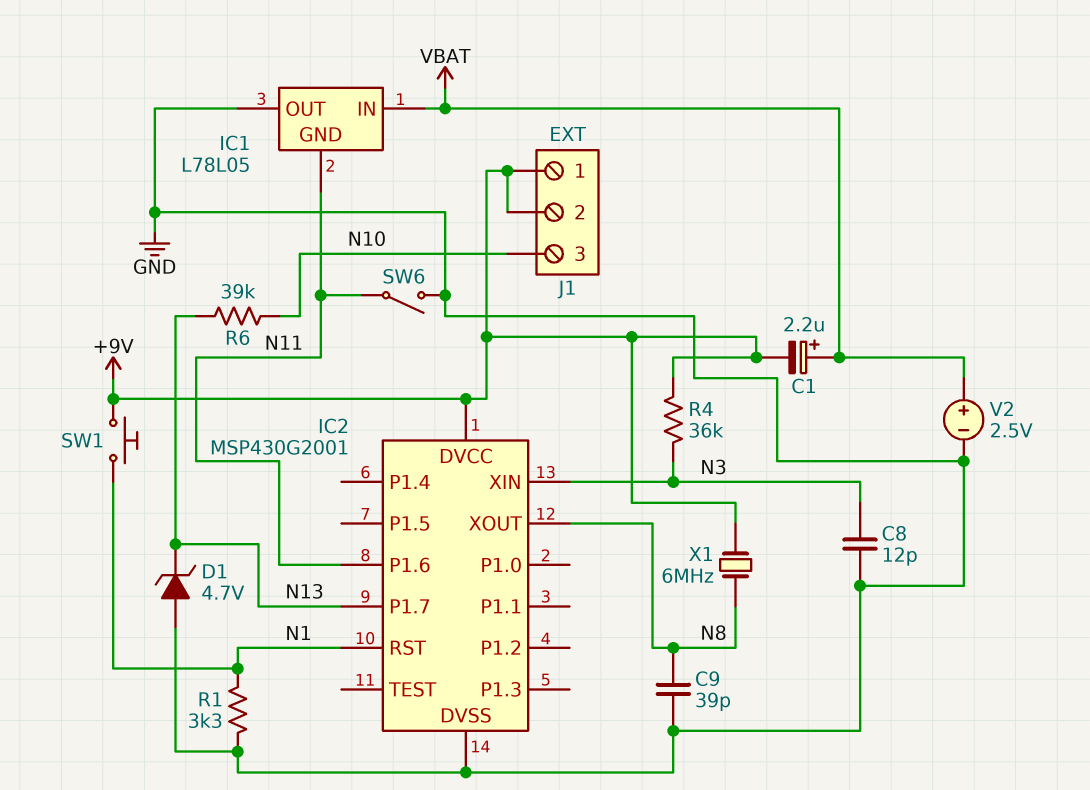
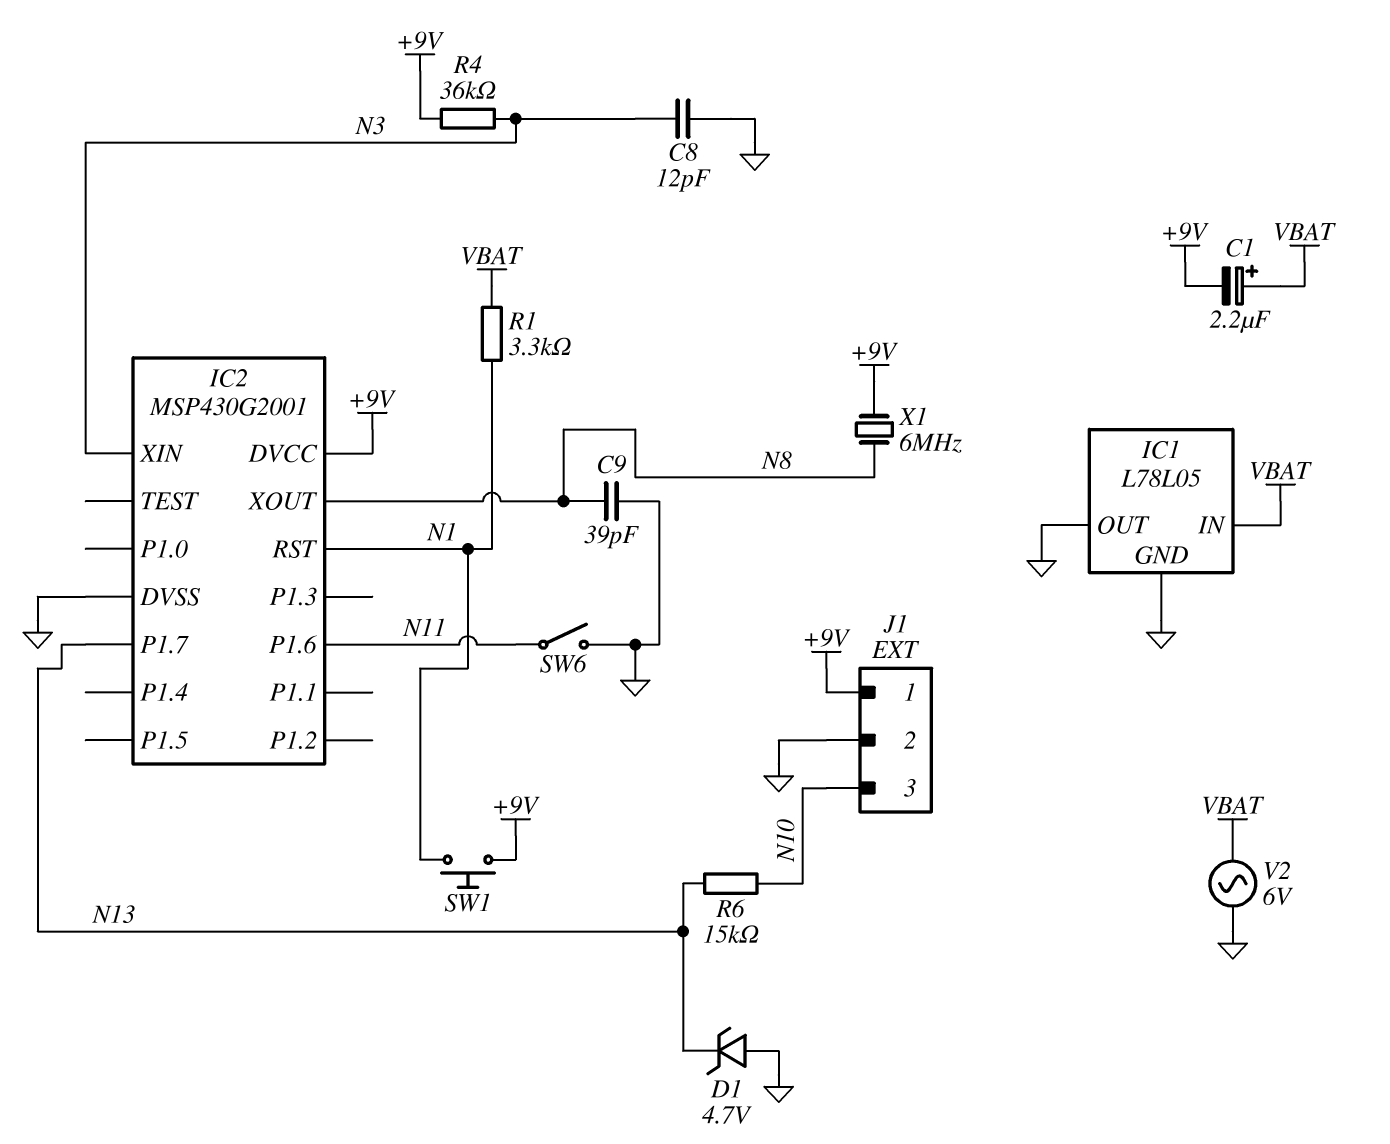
IC1 pin GND: N11 -> GND
J1 pin 2: +9V -> GND
R1: 3.3k (GND, N1) -> 3.3k (N1, VBAT)
R6: 39k (N10, N13) -> 15k (N10, N13)
V2: 2.5V (plus VBAT, minus GND) -> AC 6V (GND, VBAT)

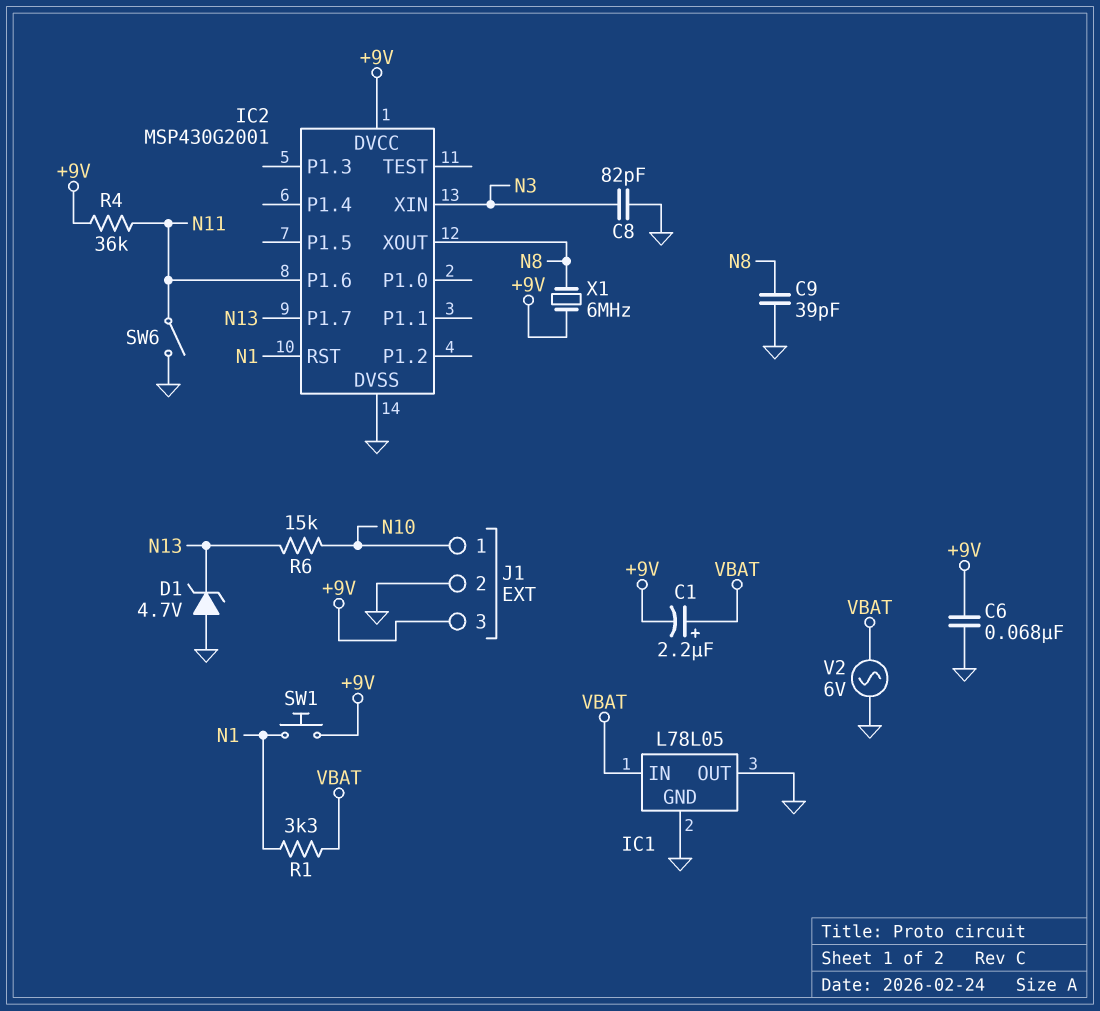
C6: none -> 68nF (+9V, GND)
C8: 12pF (GND, N3) -> 82pF (GND, N3)
J1 pin 1: +9V -> N10
J1 pin 3: N10 -> +9V
R4: 36k (+9V, N3) -> 36k (+9V, N11)

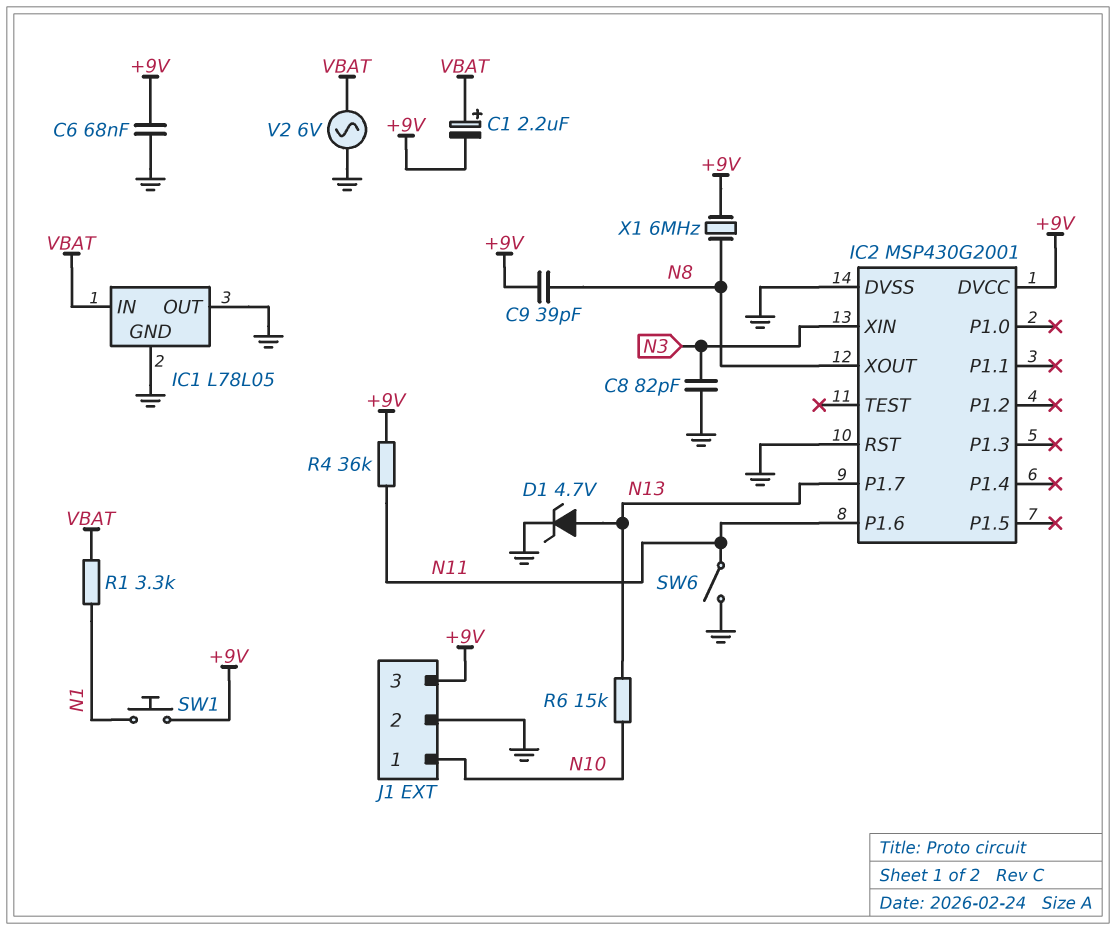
C9: 39pF (GND, N8) -> 39pF (+9V, N8)
D1: zener 4.7V (A GND, K N13) -> zener 4.7V (A N13, K GND)
IC2 pin RST: N1 -> GND

